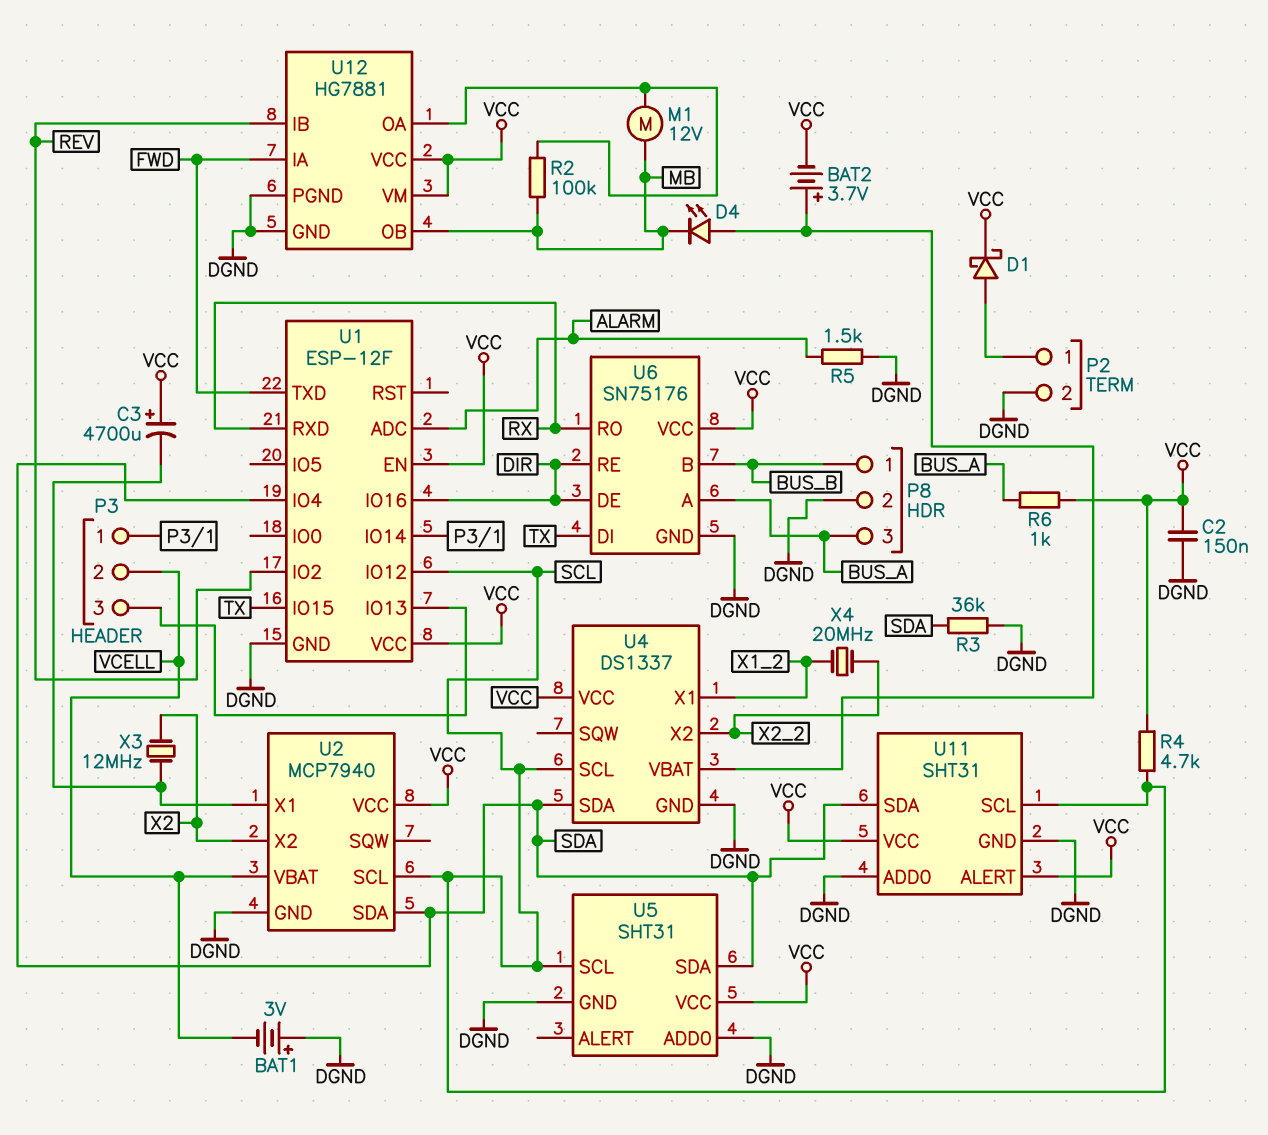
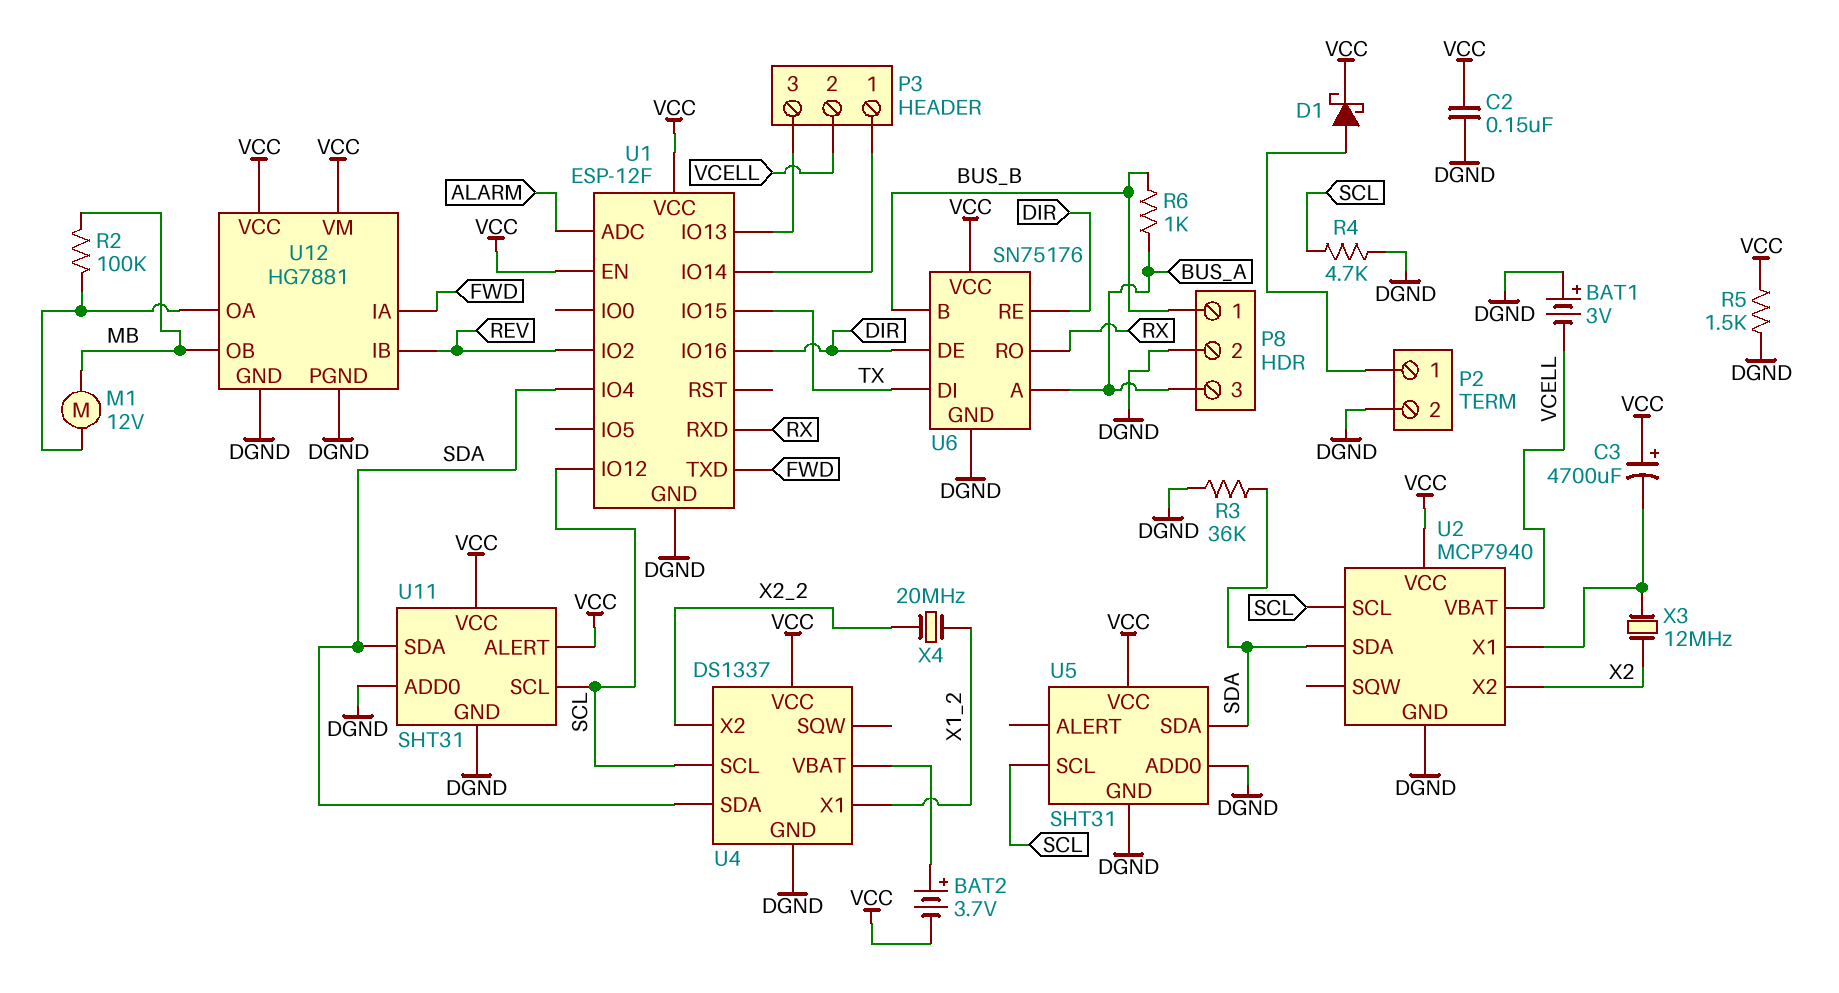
D4: LED (A U4/VBAT, K MB) -> none
R4: 4.7k (SCL, VCC) -> 4.7k (DGND, SCL)
R5: 1.5k (ALARM, DGND) -> 1.5k (DGND, VCC)
R6: 1k (BUS_A, VCC) -> 1k (BUS_A, BUS_B)

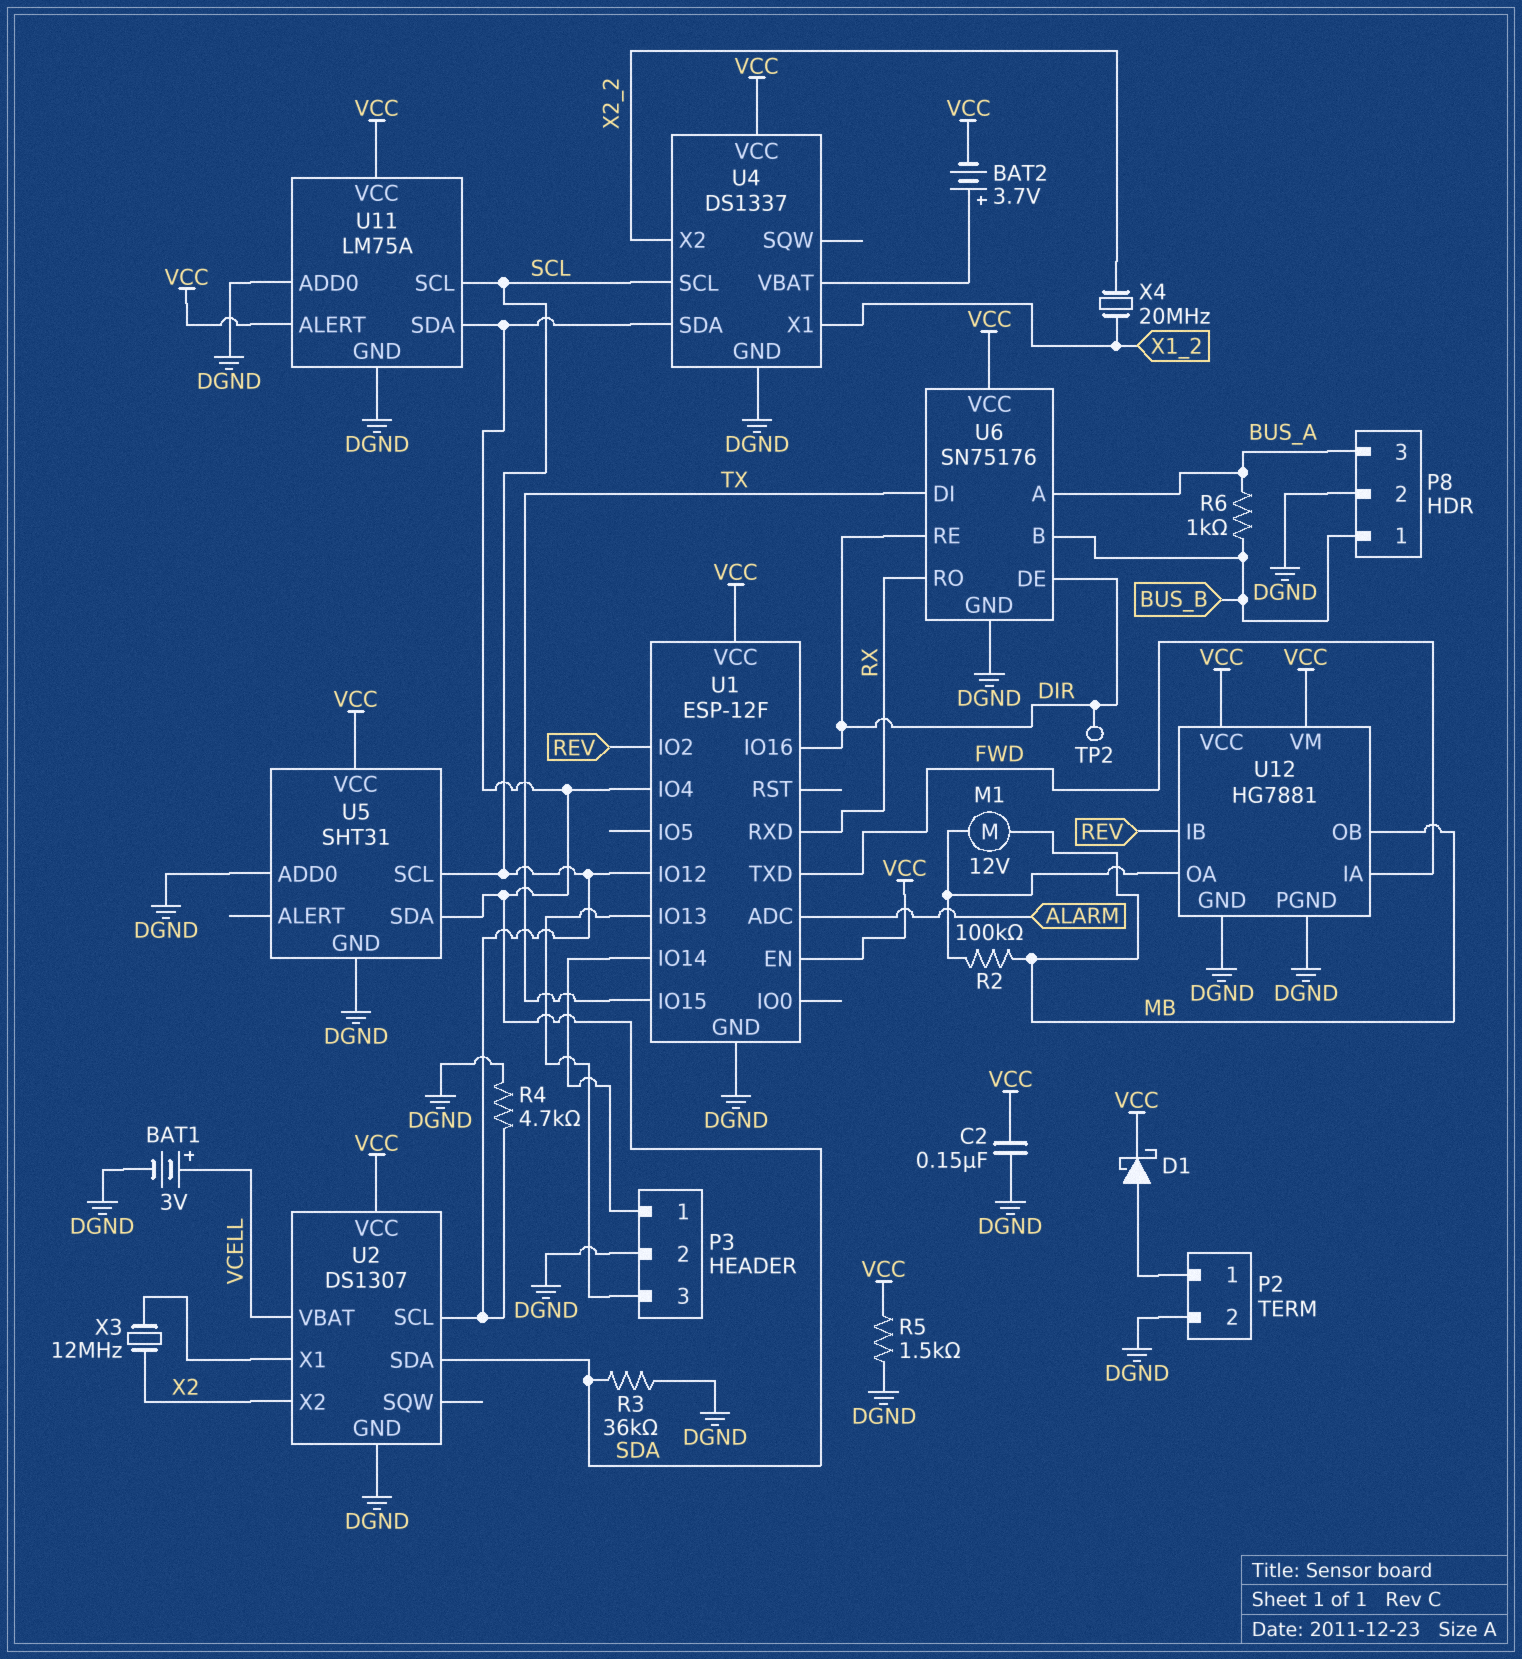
BAT1: 3V (plus DGND, minus VCELL) -> 3V (plus VCELL, minus DGND)
C3: 4700uF (plus VCC, minus U2/X1) -> none
P3 pin 2: VCELL -> DGND
TP2: none -> test point (DIR)
U2: MCP7940 -> DS1307
U11: SHT31 -> LM75A

